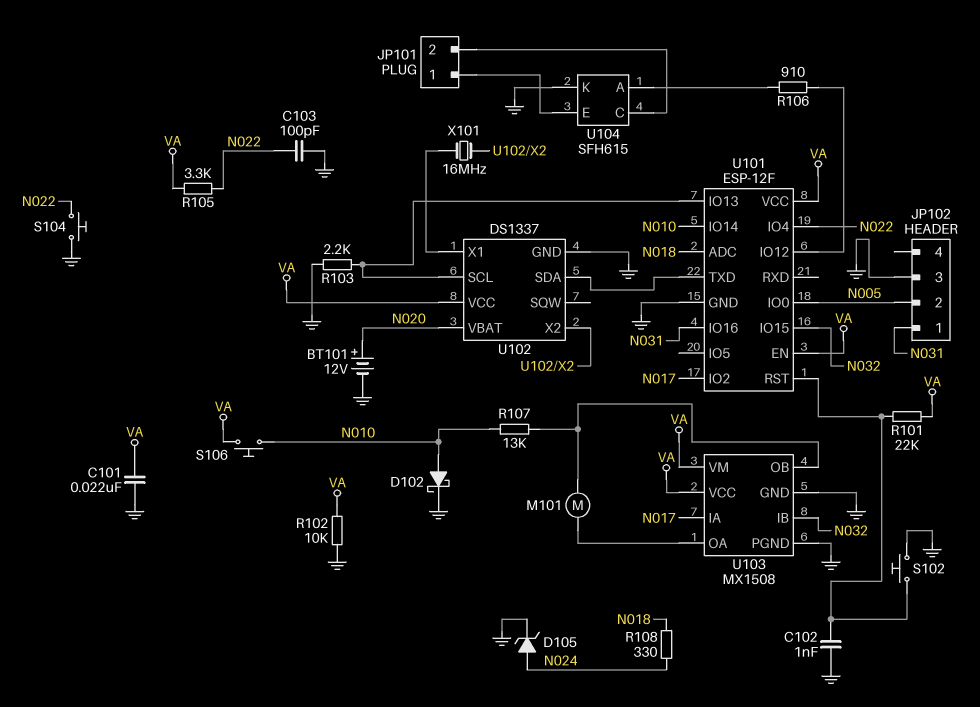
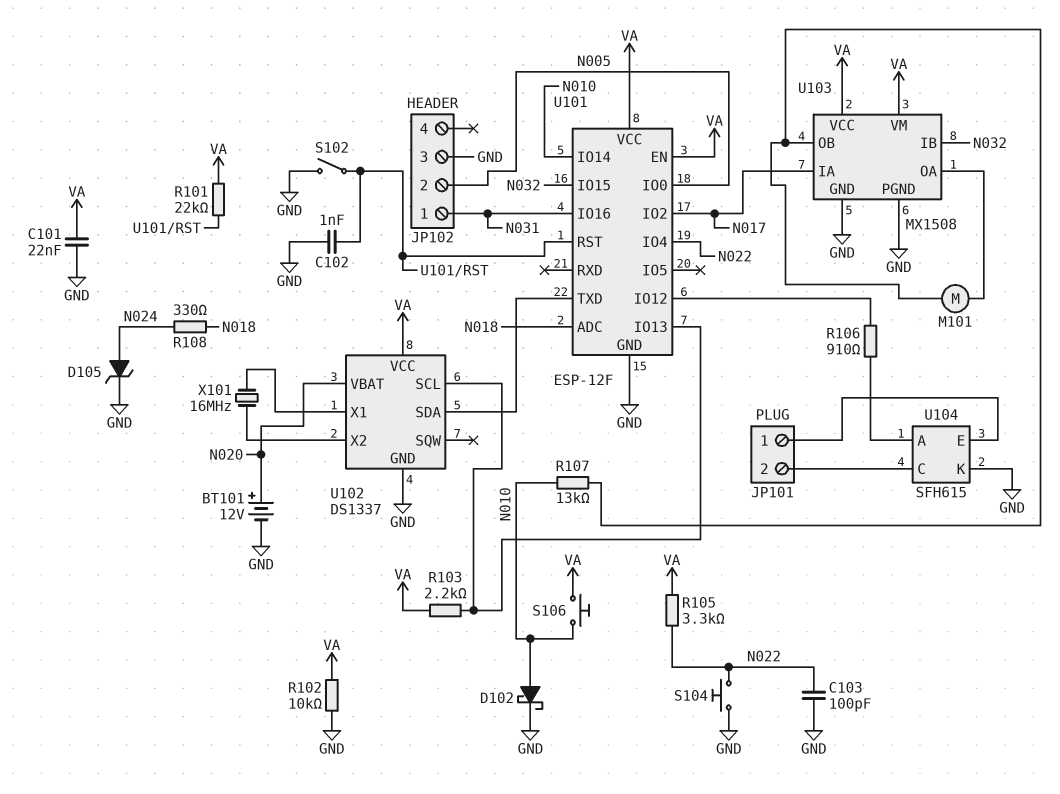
R103: 2.2k (GND, U101/IO13) -> 2.2k (U101/IO13, VA)
S102: button (GND, U101/RST) -> switch (GND, U101/RST)

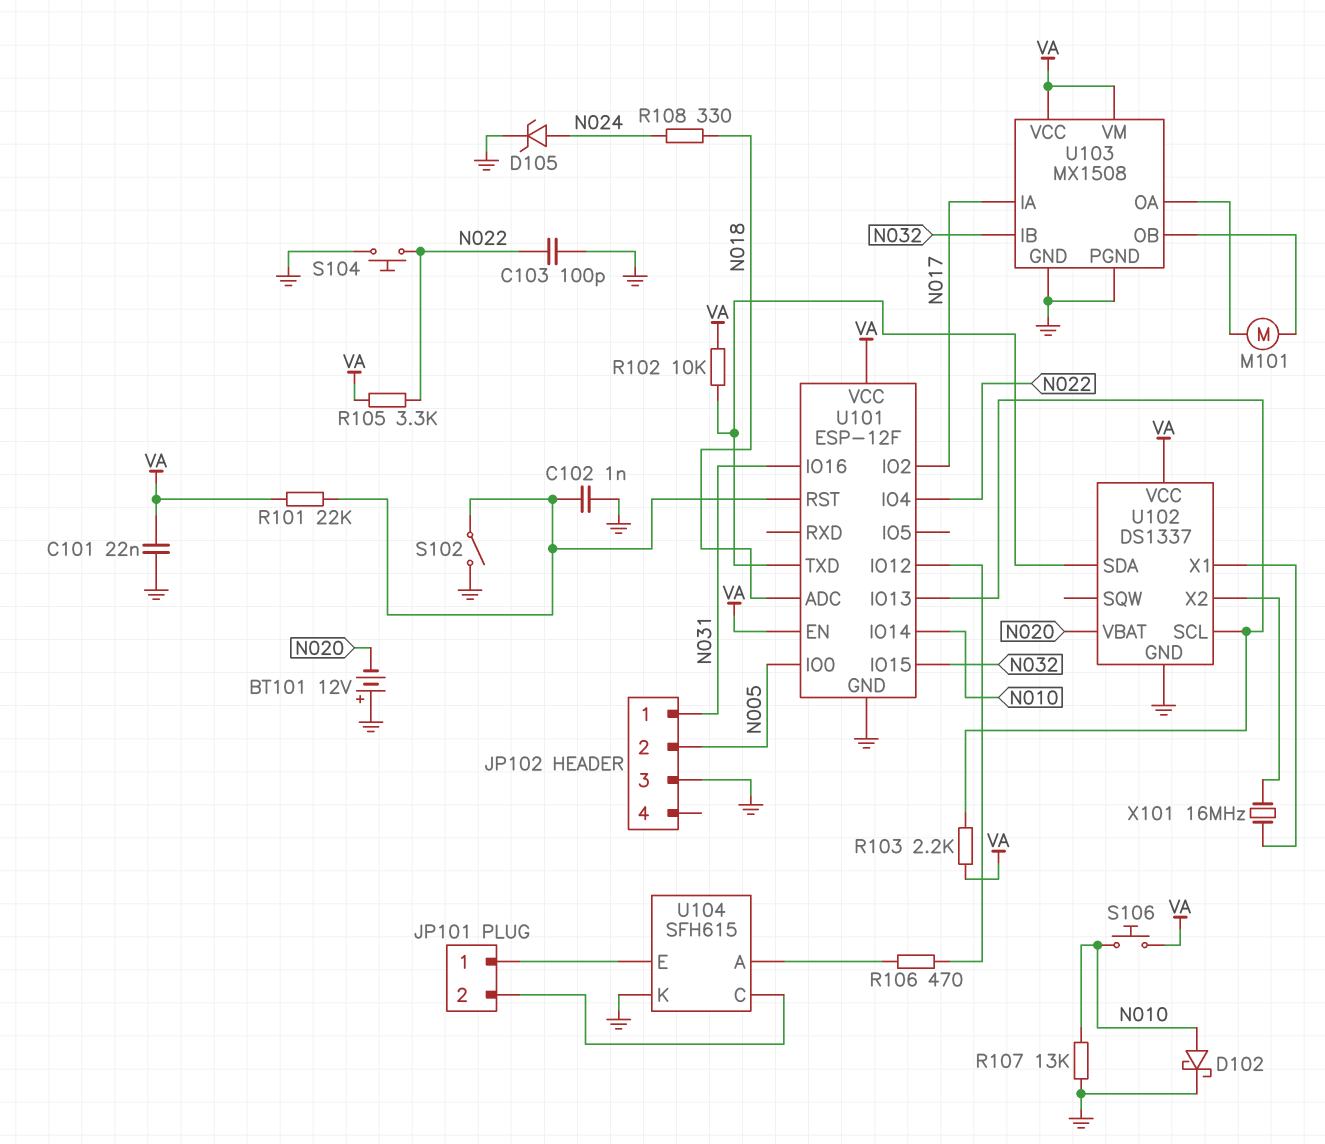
BT101: 12V (plus N020, minus GND) -> 12V (plus GND, minus N020)
R102: 10k (GND, VA) -> 10k (U101/TXD, VA)
R106: 910 (U101/IO12, U104/A) -> 470 (U101/IO12, U104/A)
R107: 13k (N010, U103/OB) -> 13k (GND, N010)

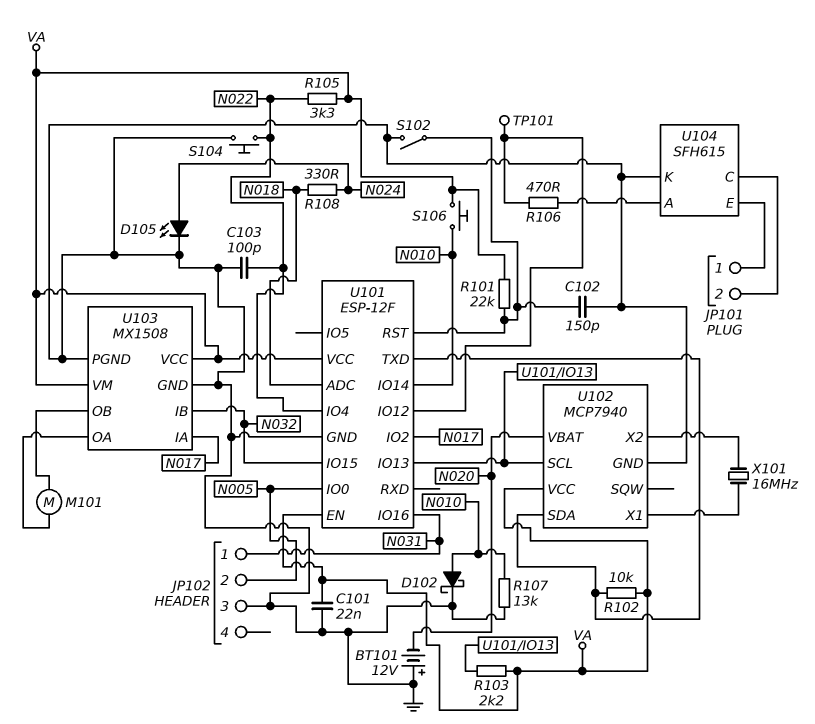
C102: 1nF (GND, U101/RST) -> 150pF (GND, U101/RST)
D105: zener (A N024, K GND) -> LED (A N024, K GND)
TP101: none -> test point (U101/IO12)
U102: DS1337 -> MCP7940

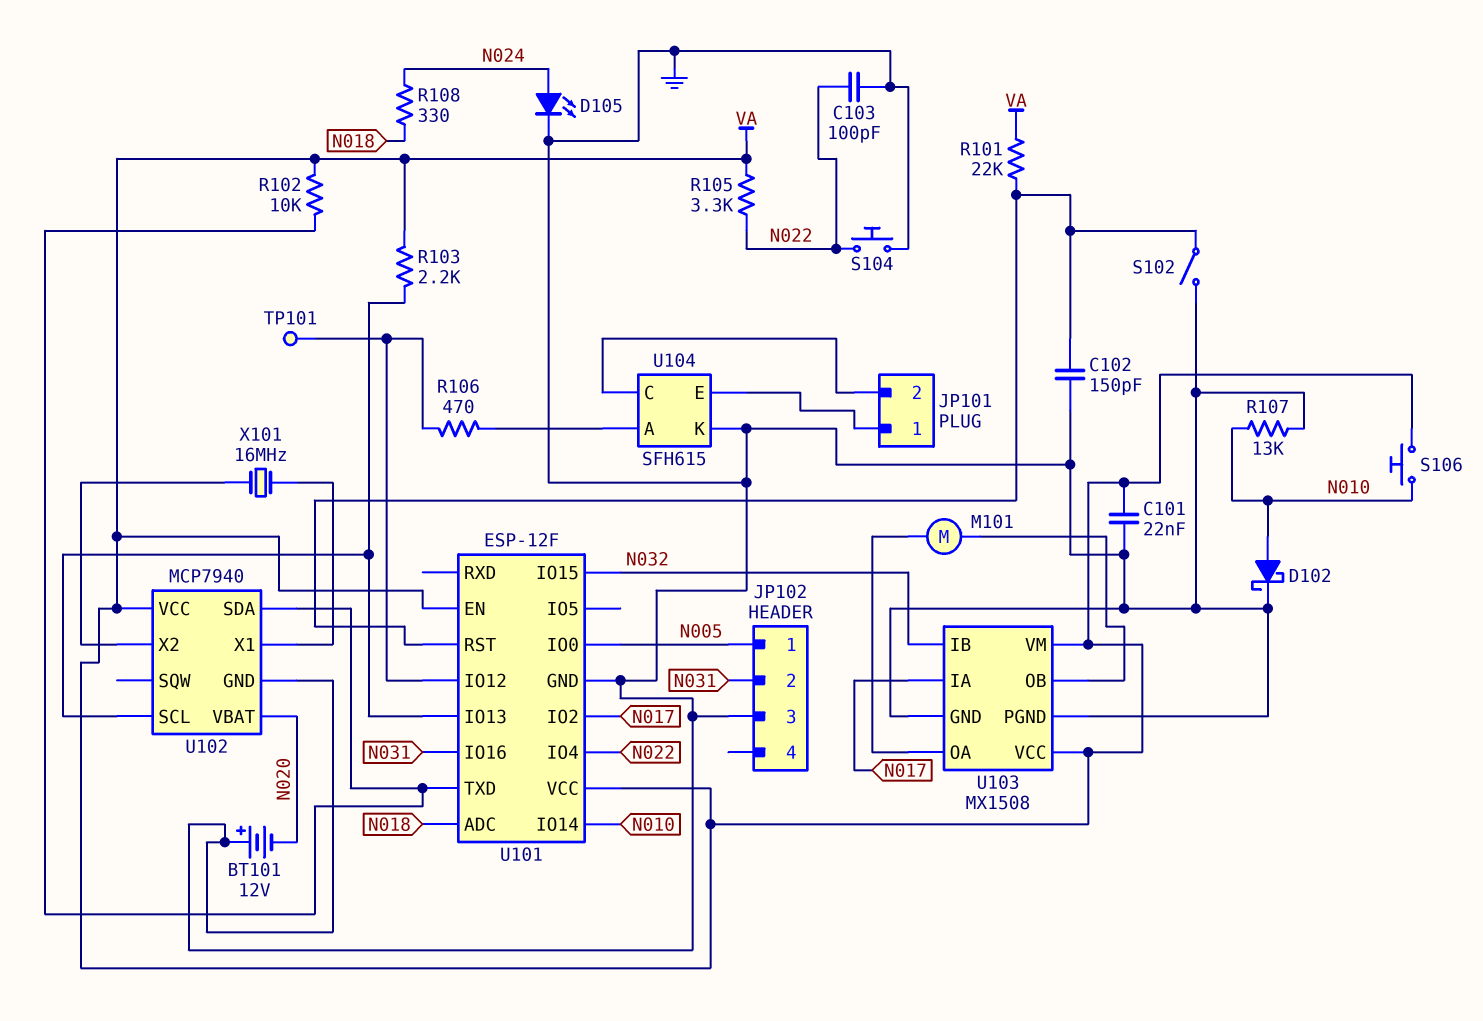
JP102 pin 1: N031 -> N005
JP102 pin 2: N005 -> N031

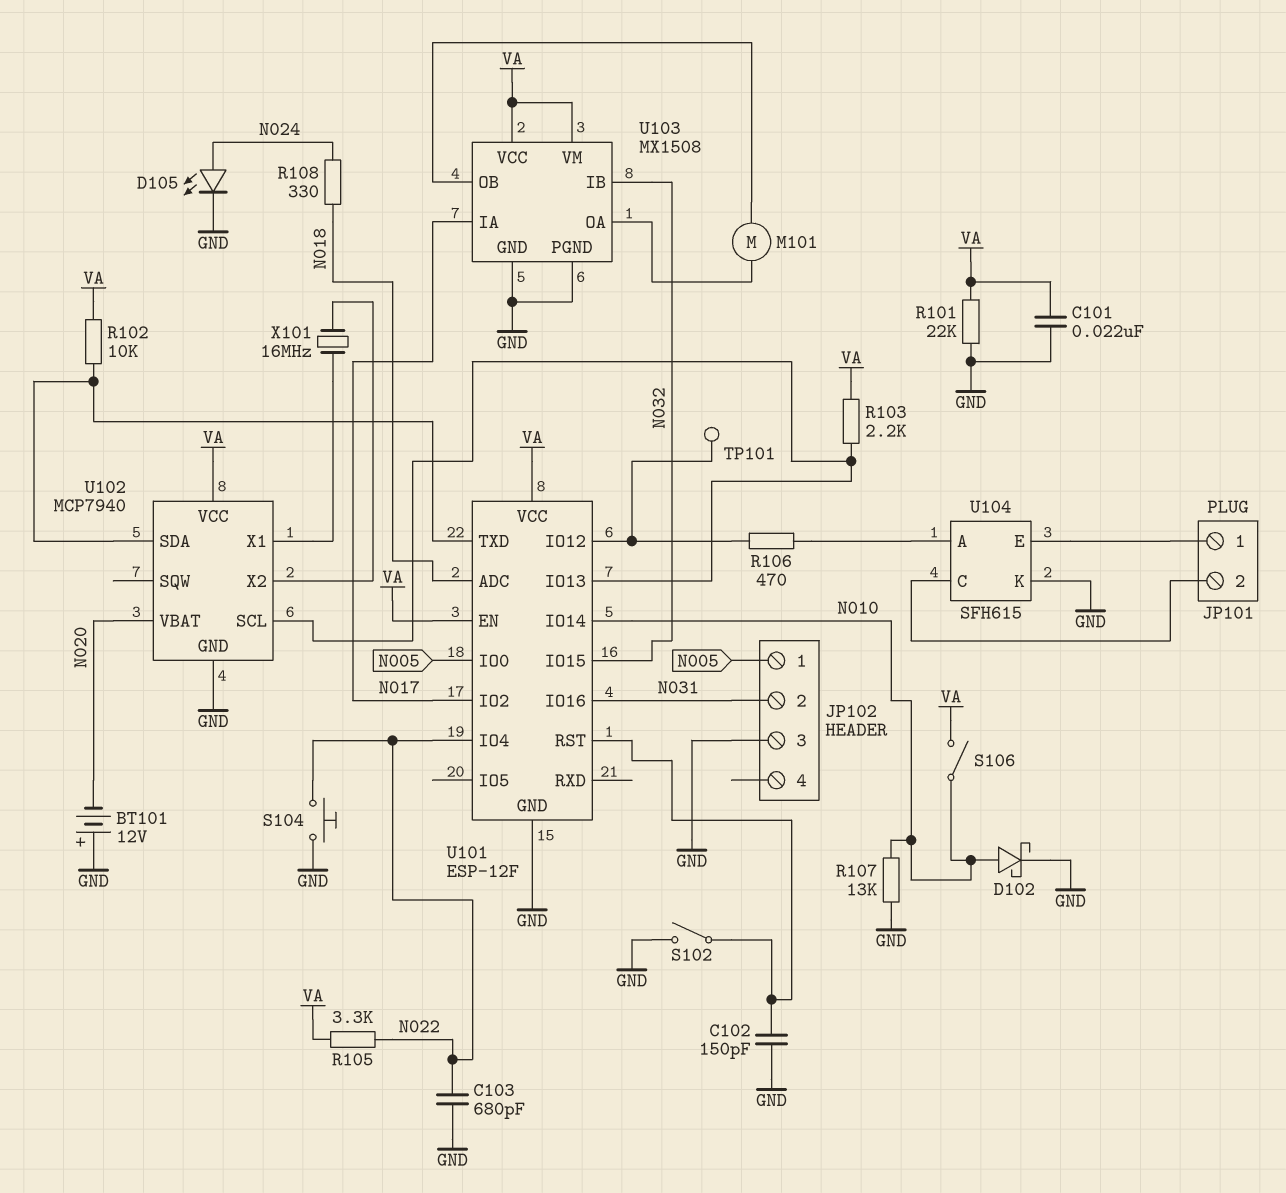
C103: 100pF (GND, N022) -> 680pF (GND, N022)
R101: 22k (U101/RST, VA) -> 22k (GND, VA)
S106: button (N010, VA) -> switch (N010, VA)

